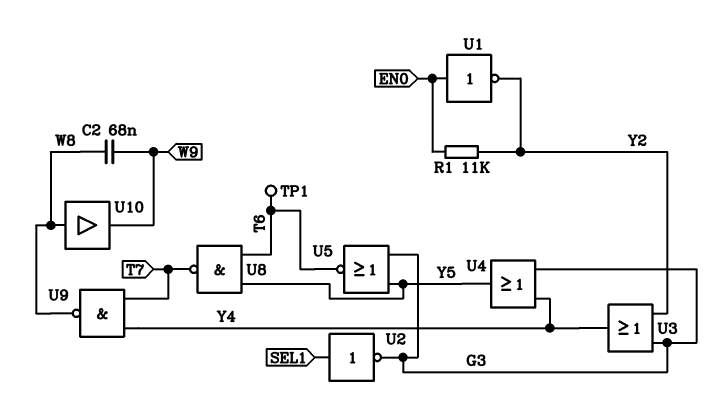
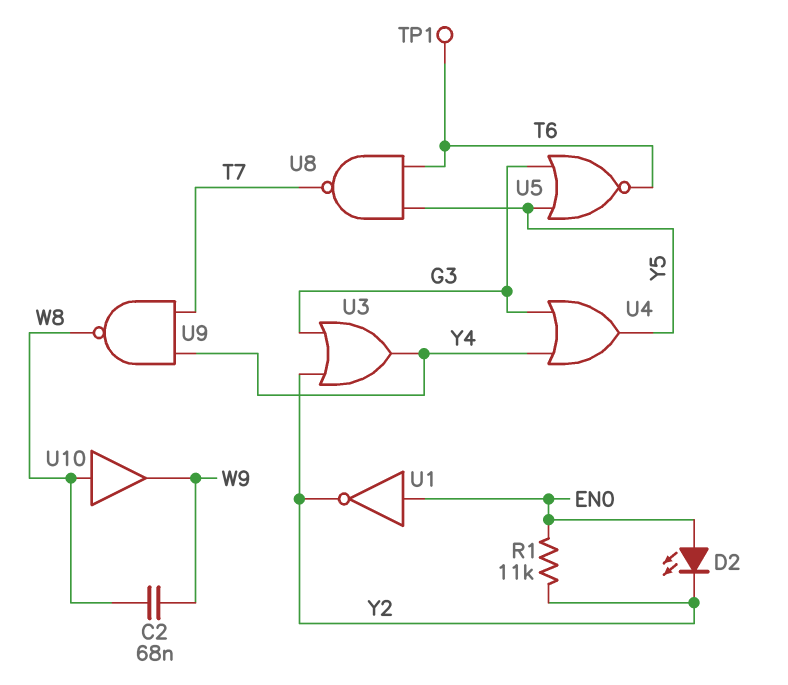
D2: none -> LED (A EN0, K Y2)
U2: NOT (in SEL1, out G3) -> none

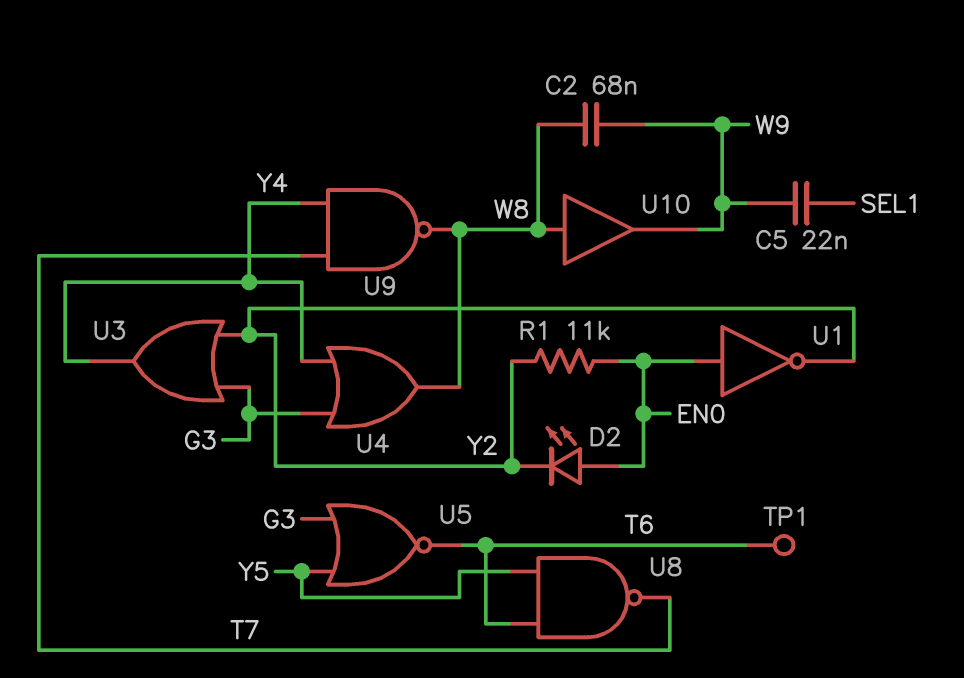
C5: none -> 22nF (SEL1, W9)
U4: OR (in G3, in Y4, out Y5) -> OR (in G3, in Y4, out W8)

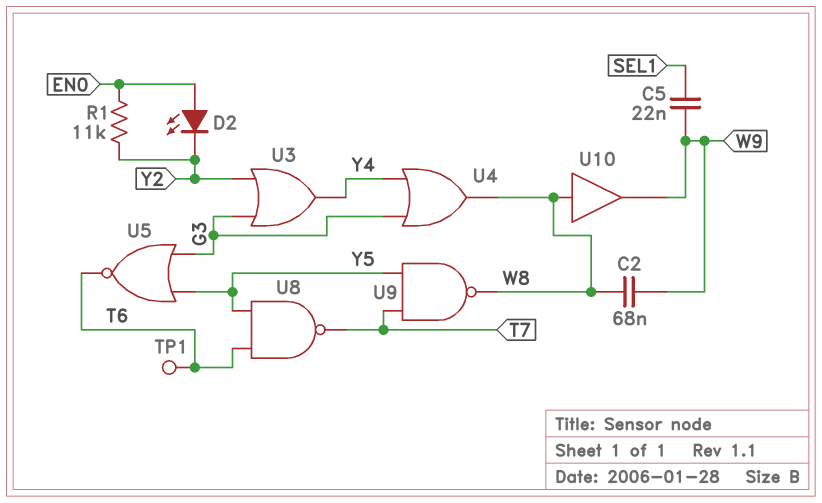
U1: NOT (in EN0, out Y2) -> none
U9: NAND (in T7, in Y4, out W8) -> NAND (in T7, in Y5, out W8)

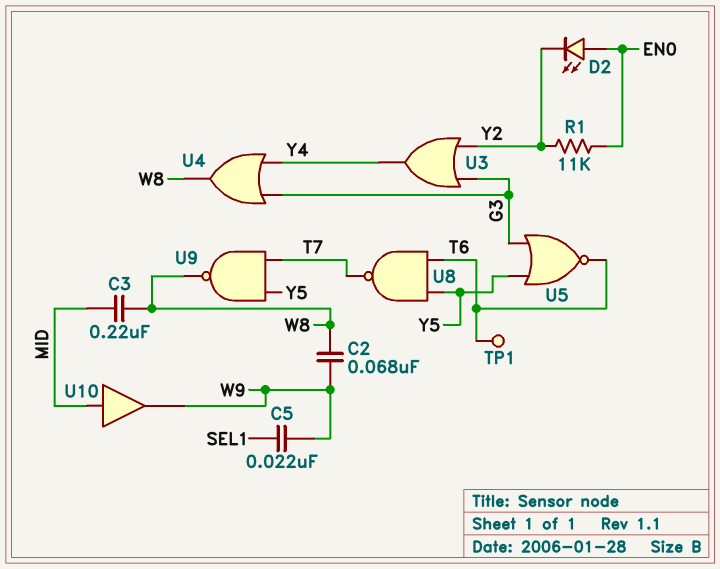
C3: none -> 220nF (MID, W8)
U10: buffer (in W8, out W9) -> buffer (in MID, out W9)

